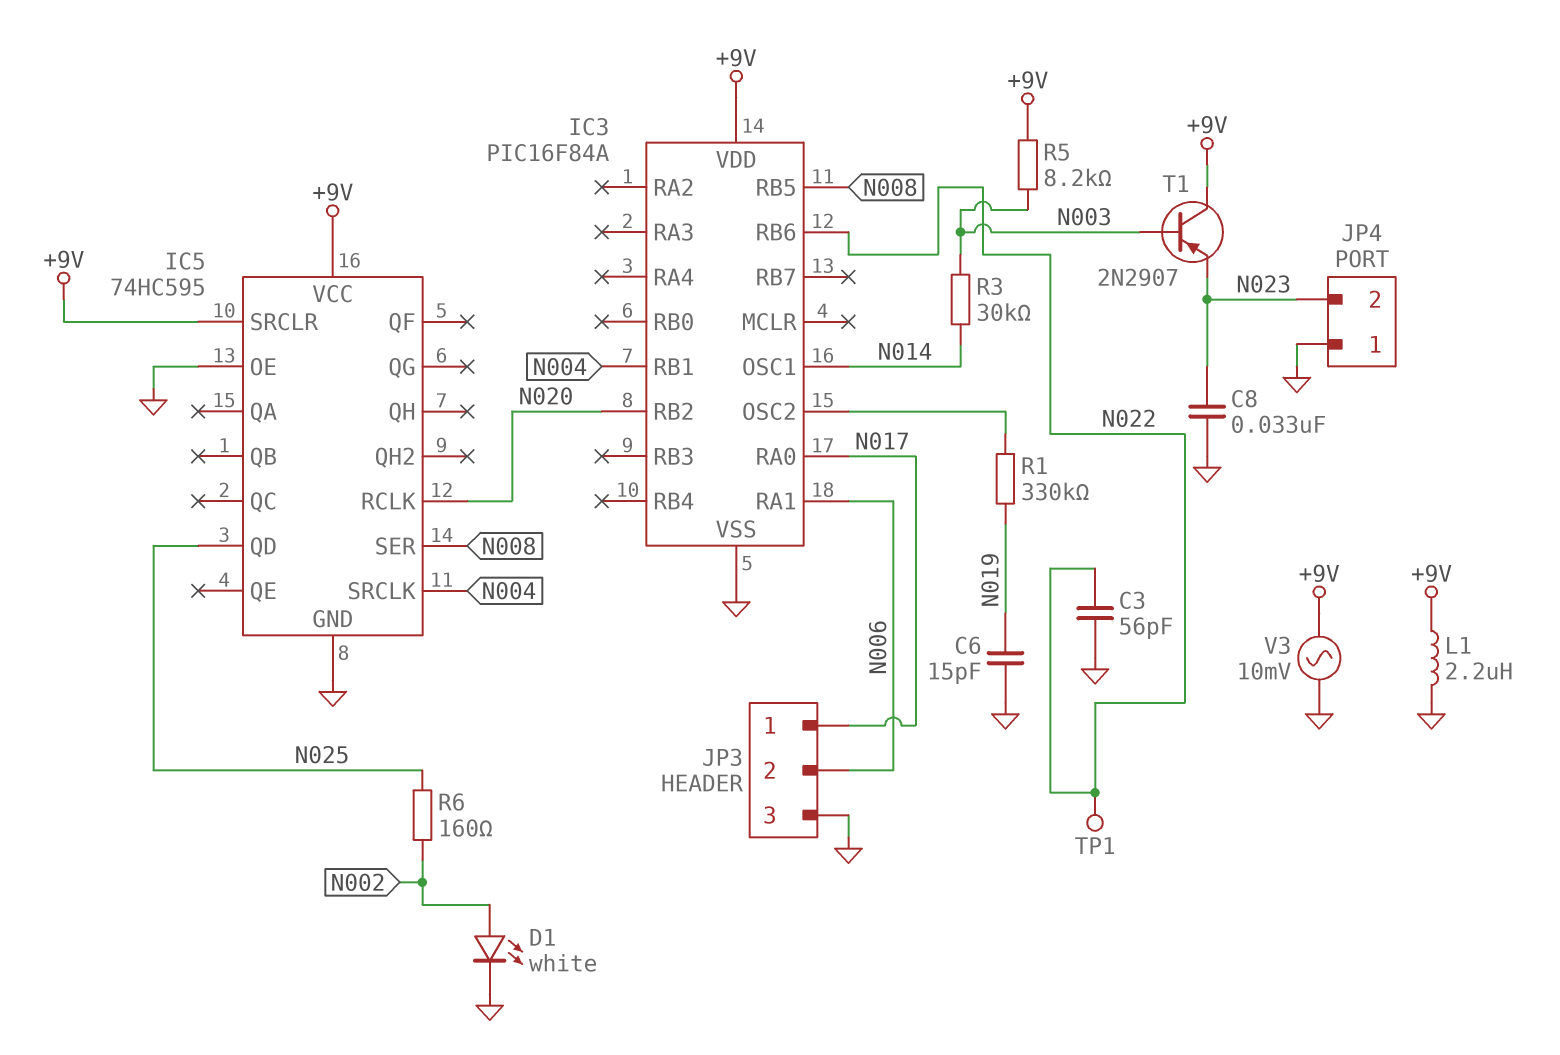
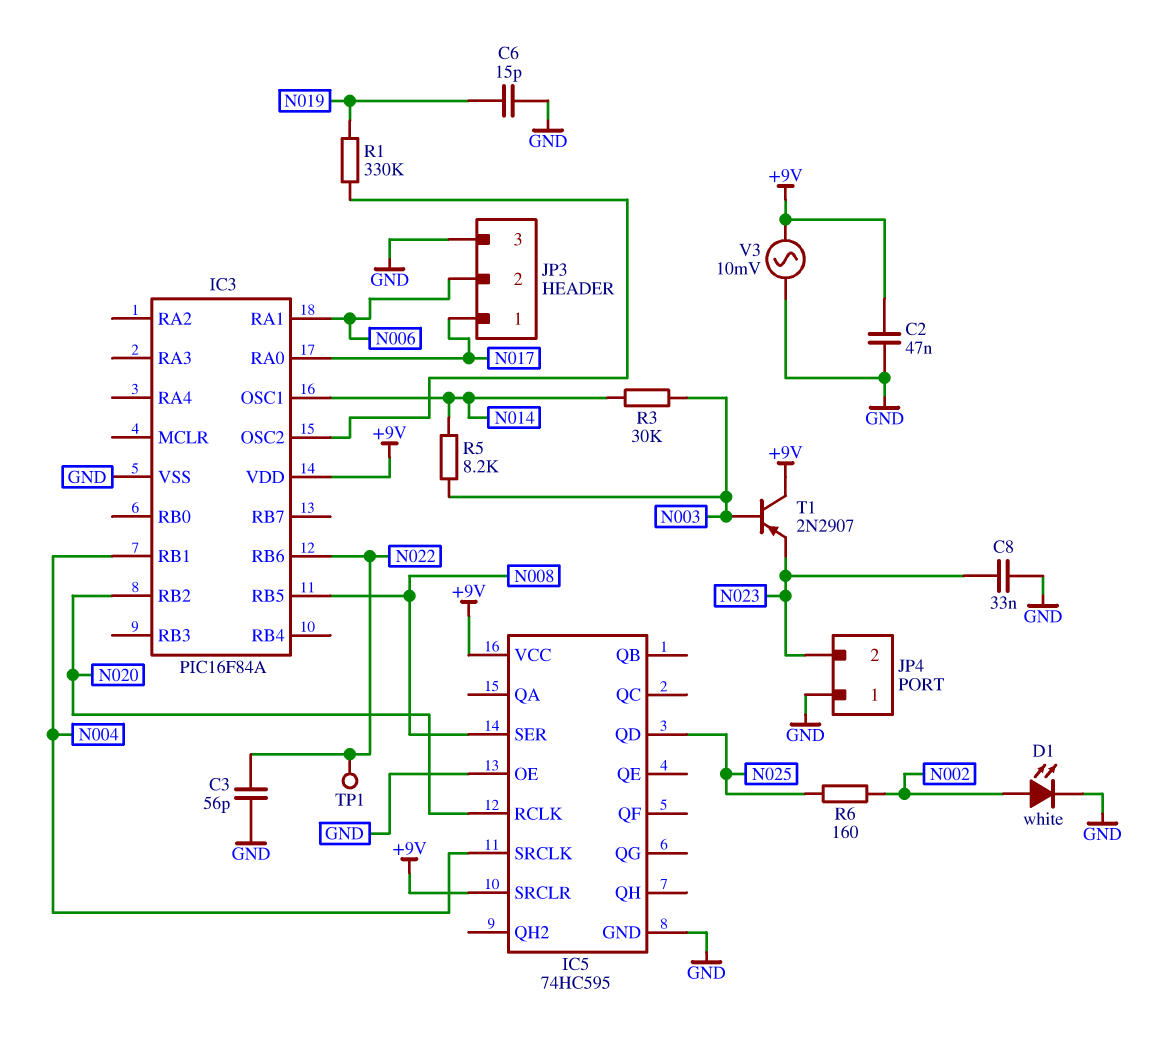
C2: none -> 47nF (+9V, GND)
L1: 2.2uH (+9V, GND) -> none
R5: 8.2k (+9V, N003) -> 8.2k (N003, N014)

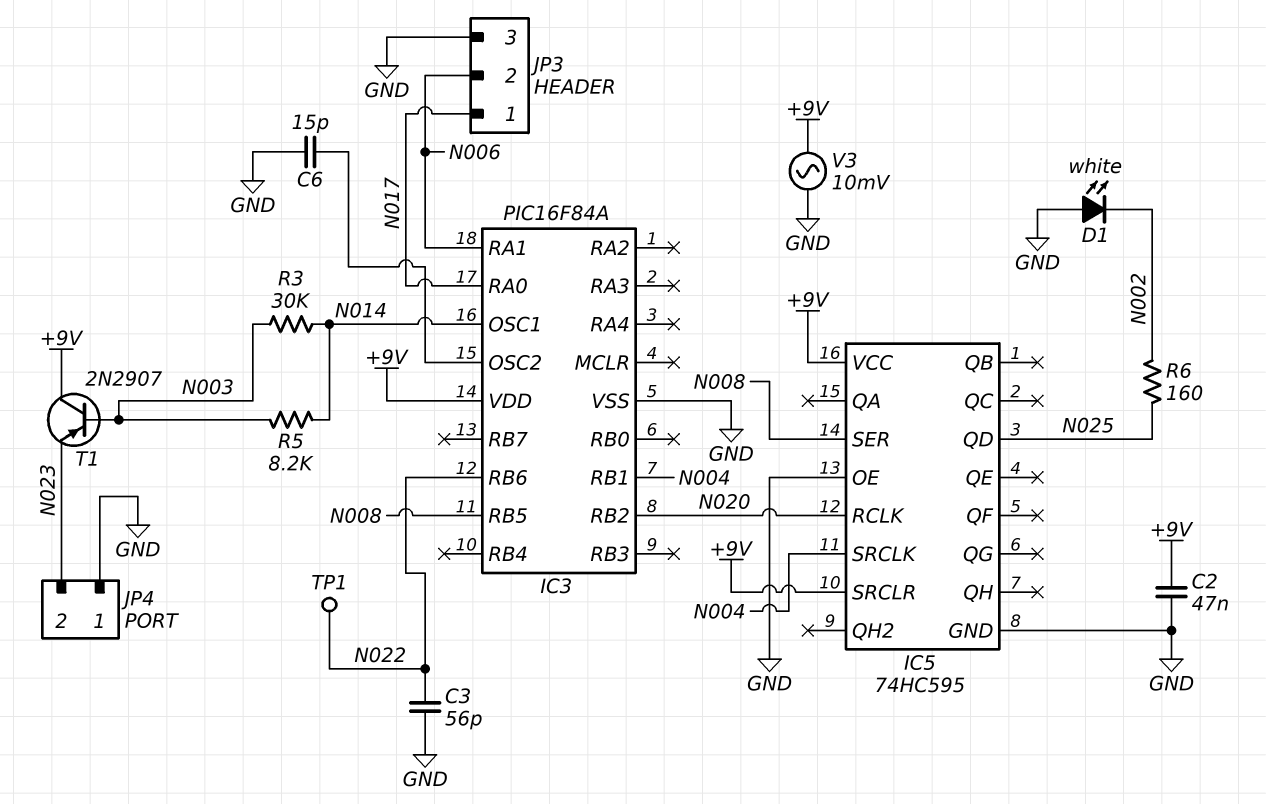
C6: 15pF (GND, N019) -> 15pF (GND, IC3/OSC2)
C8: 33nF (GND, N023) -> none
D1: LED white (A N002, K GND) -> LED white (A GND, K N002)
R1: 330k (IC3/OSC2, N019) -> none

